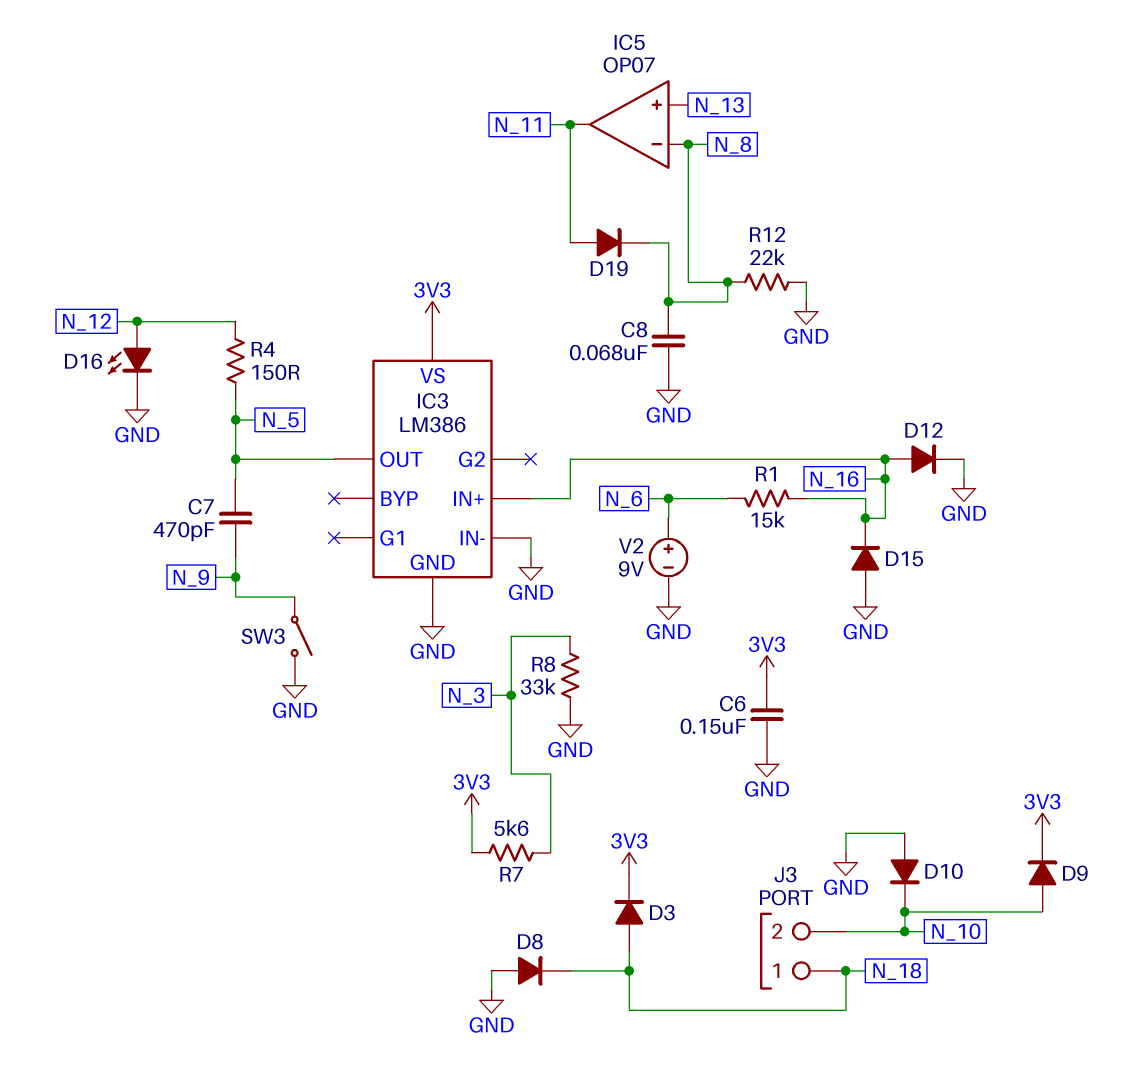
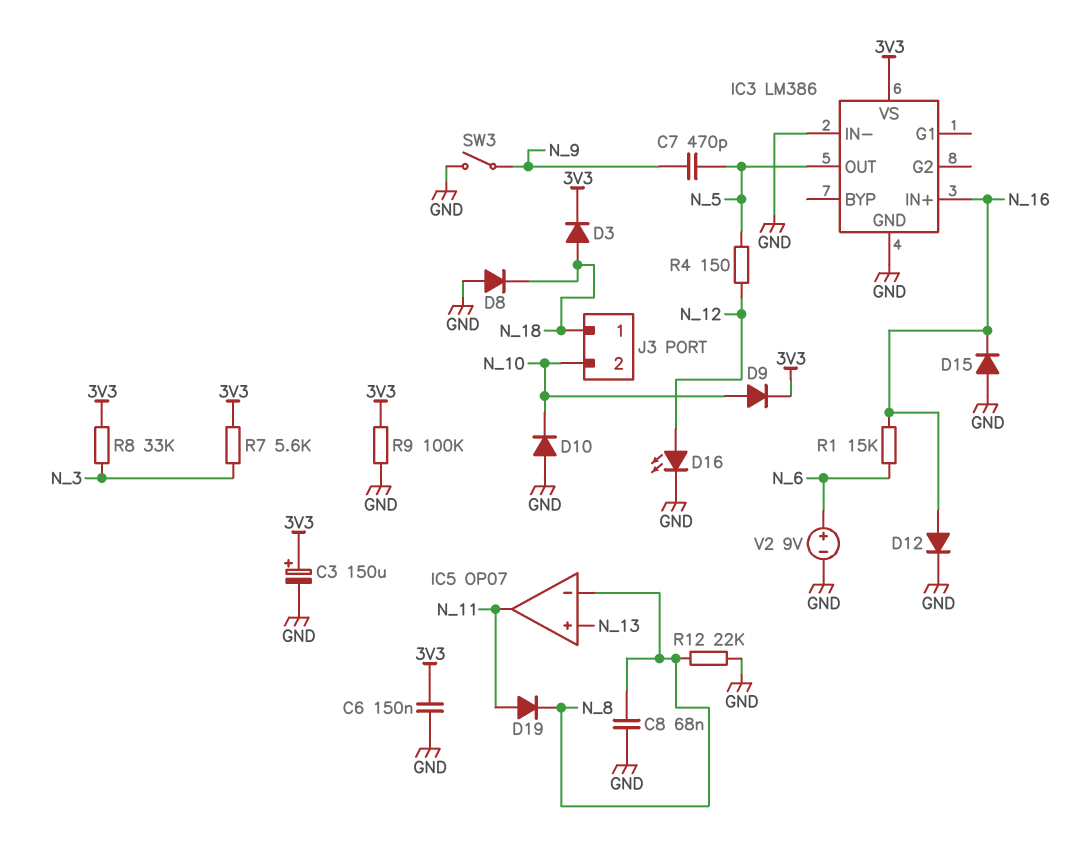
C3: none -> 150uF (plus 3V3, minus GND)
R8: 33k (GND, N_3) -> 33k (3V3, N_3)
R9: none -> 100k (3V3, GND)

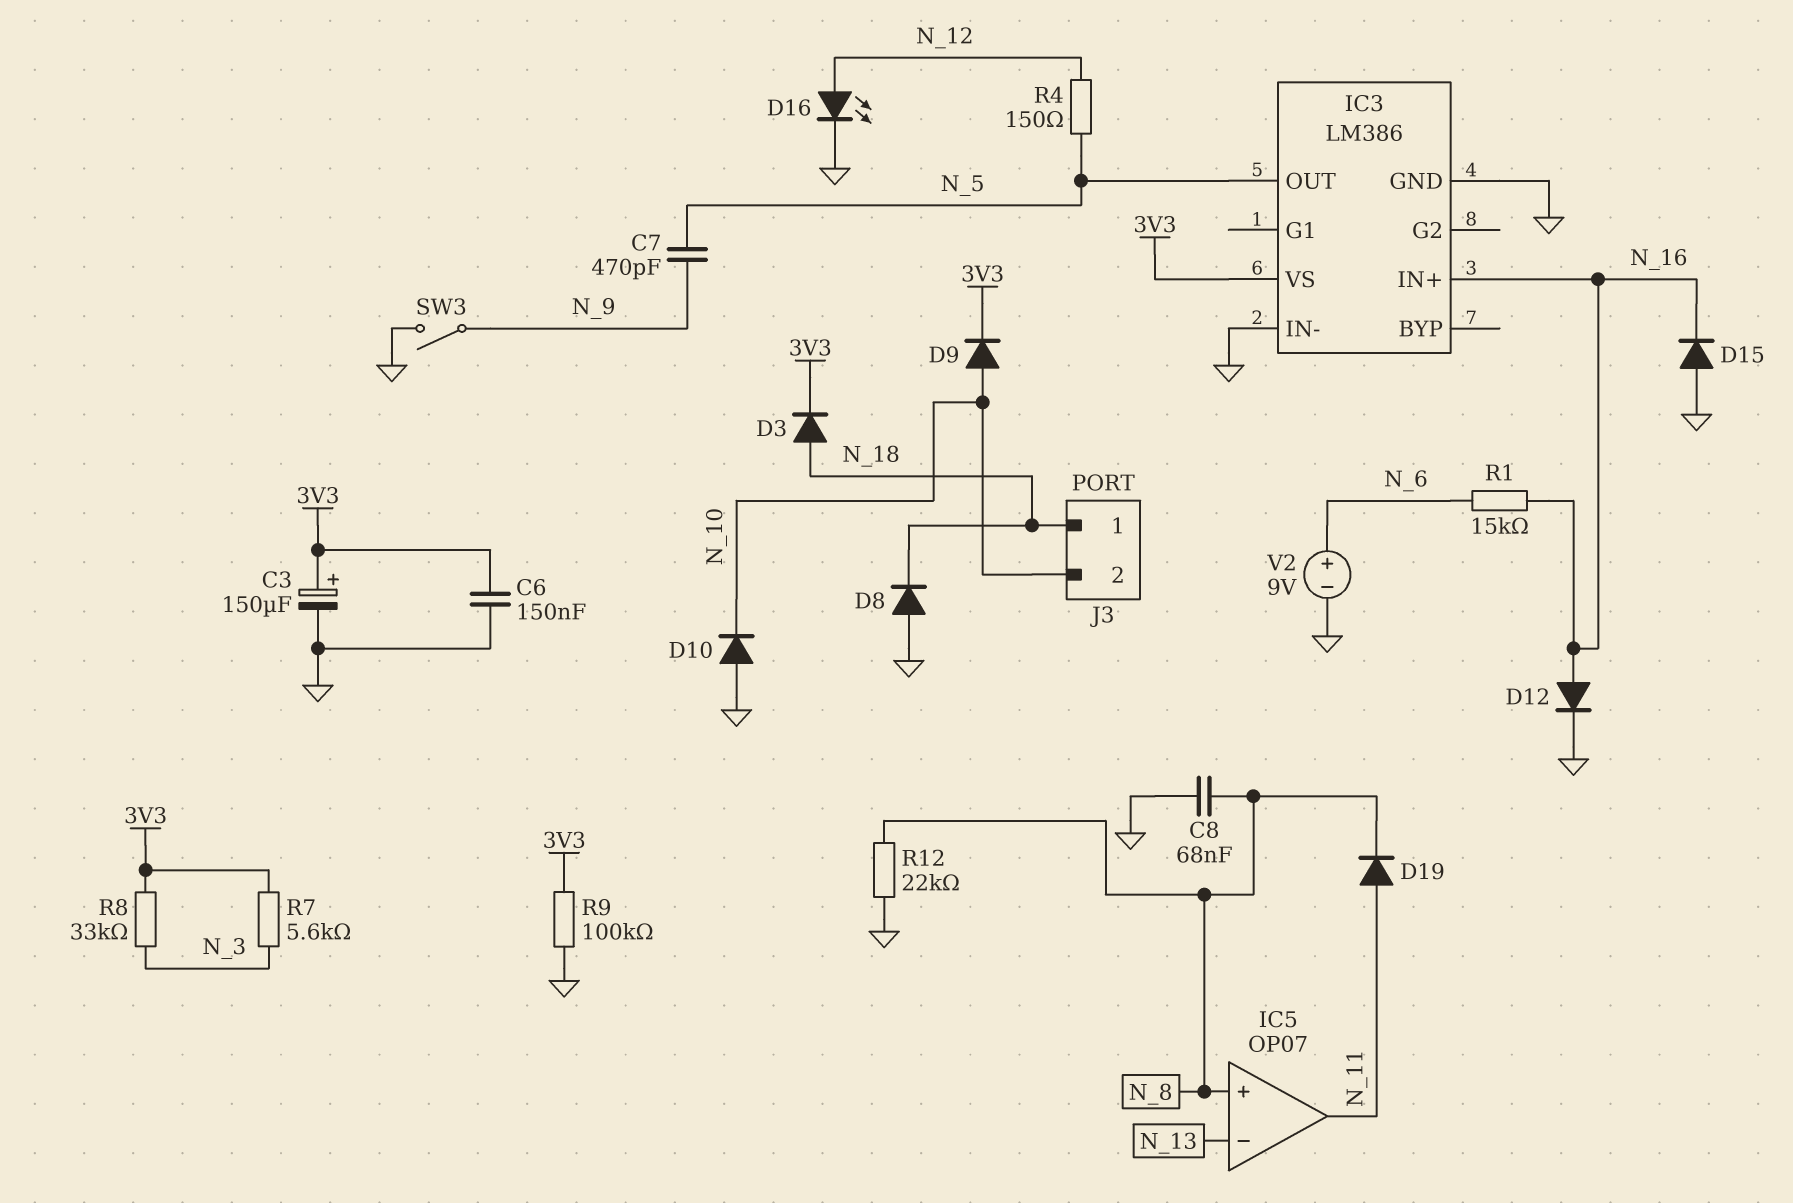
IC5 pin in+: N_13 -> N_8
IC5 pin in-: N_8 -> N_13

